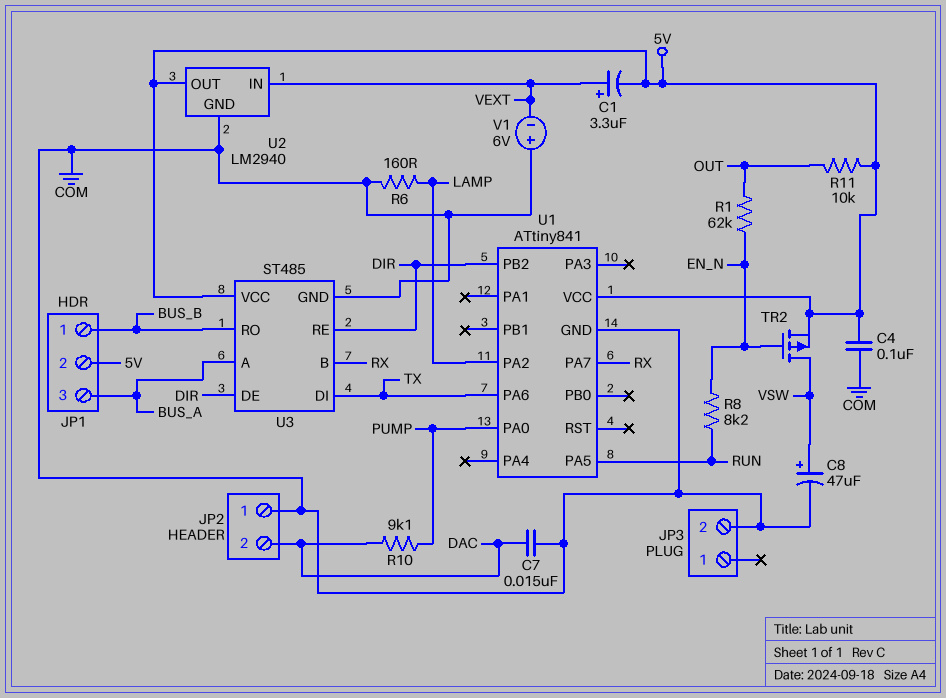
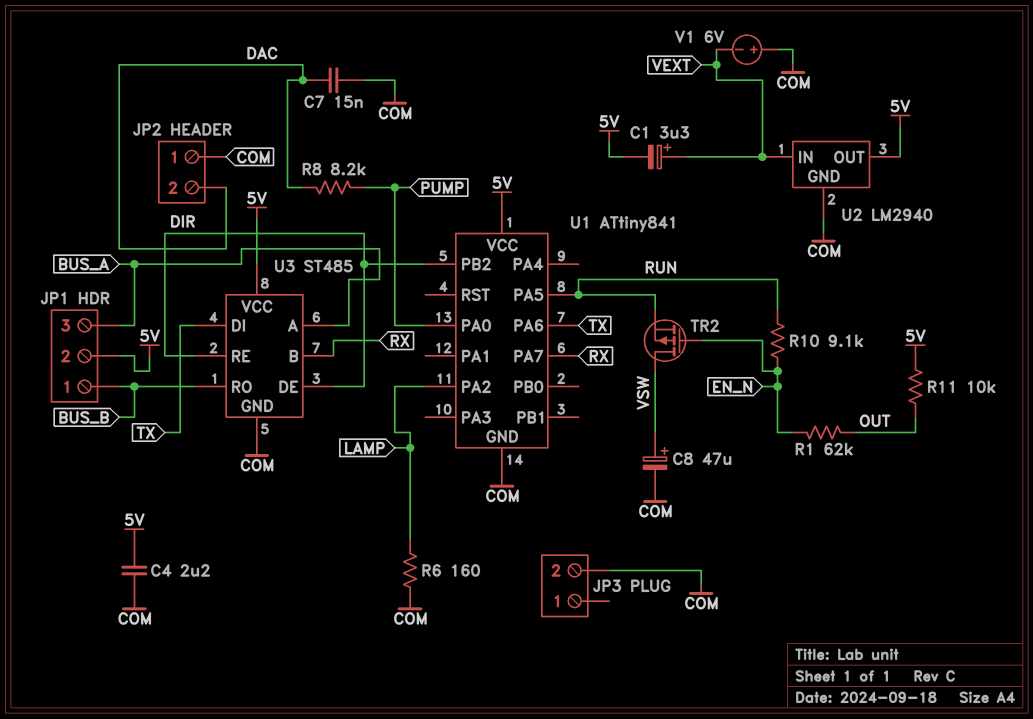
C4: 100nF (5V, COM) -> 2.2uF (5V, COM)
R8: 8.2k (EN_N, RUN) -> 8.2k (DAC, PUMP)
R10: 9.1k (DAC, PUMP) -> 9.1k (EN_N, RUN)
TR2: PMOS (G EN_N, D VSW, S 5V) -> PMOS (G EN_N, D VSW, S RUN)

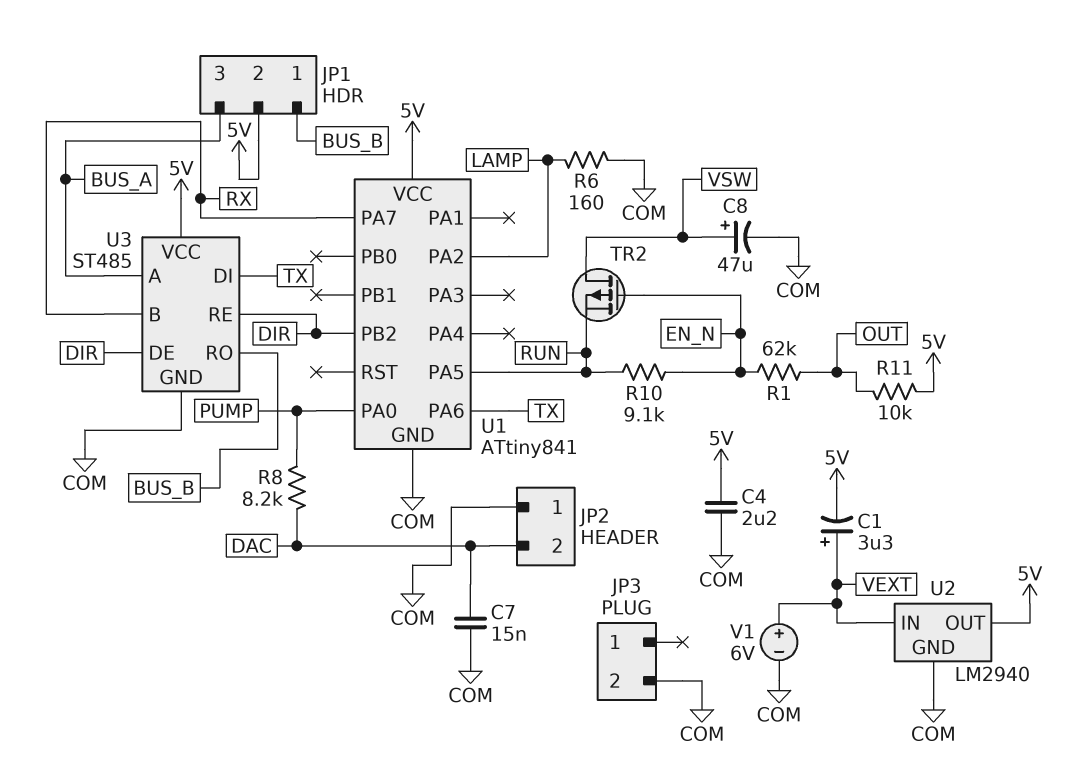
V1: 6V (plus COM, minus VEXT) -> 6V (plus VEXT, minus COM)

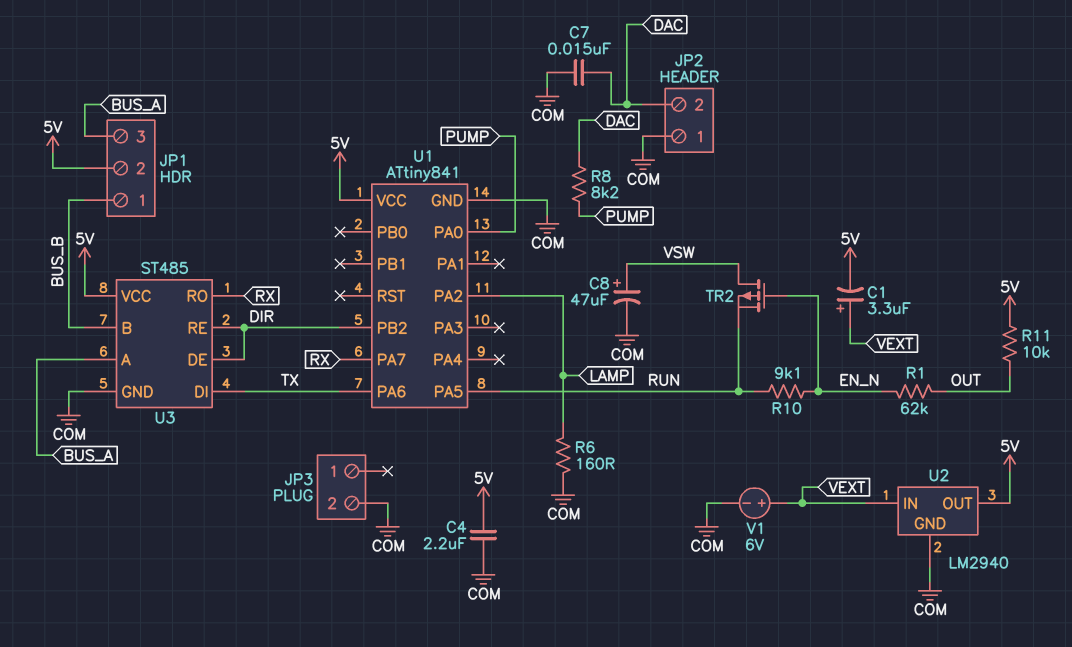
U3 pin B: RX -> BUS_B
U3 pin RO: BUS_B -> RX

